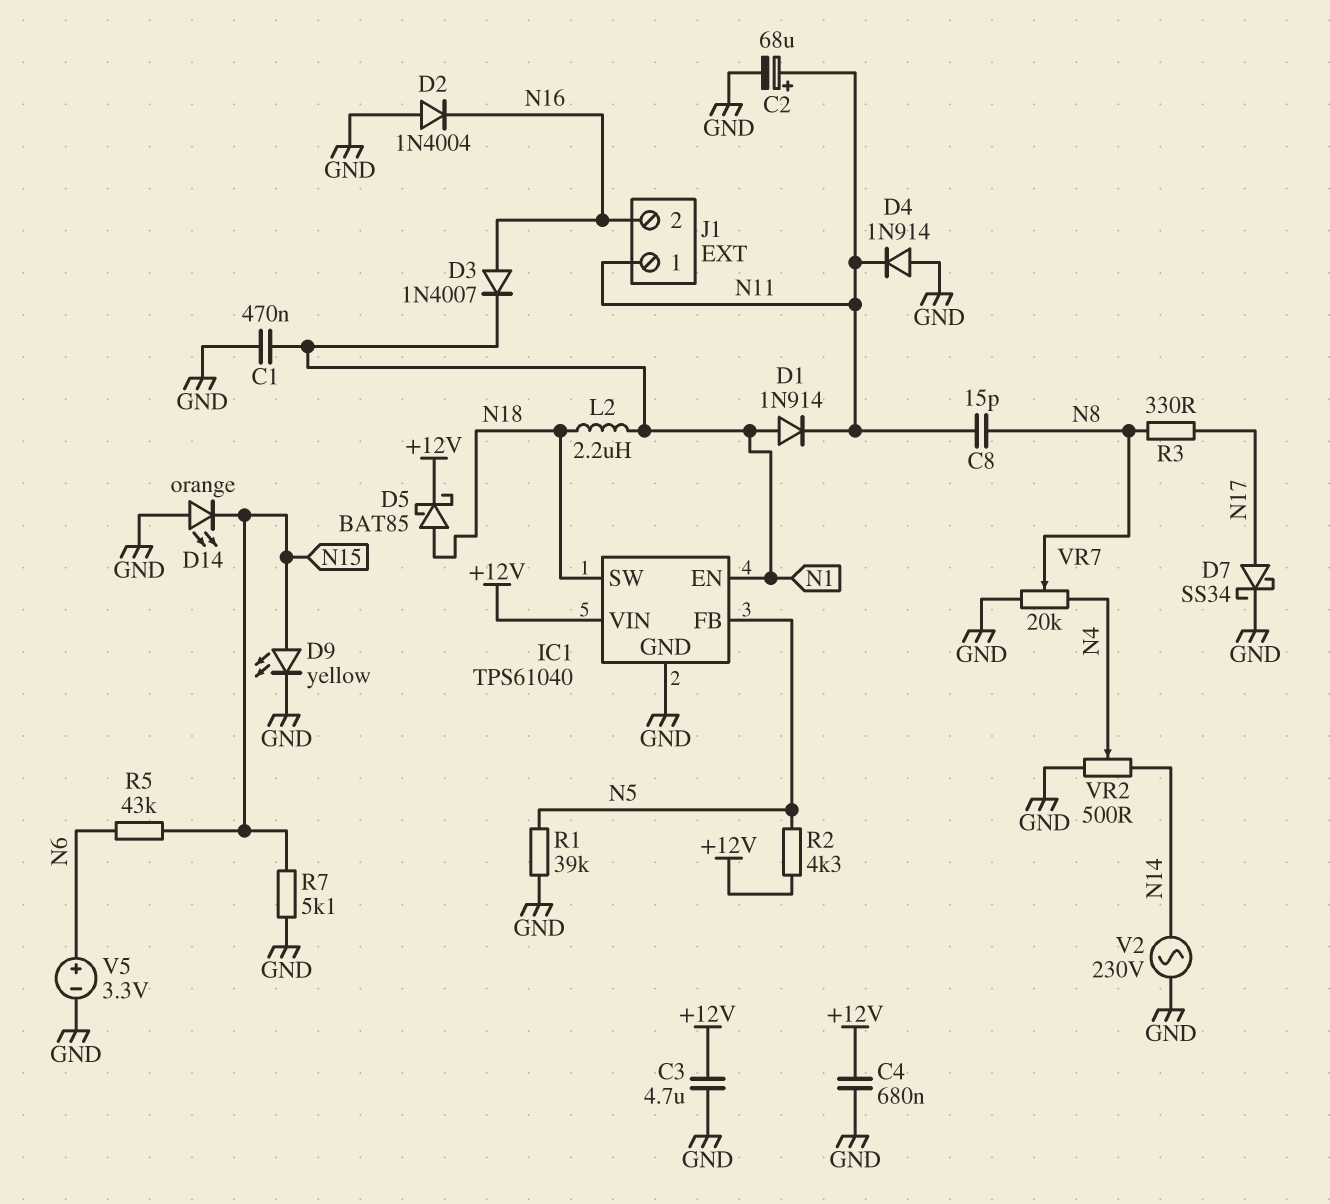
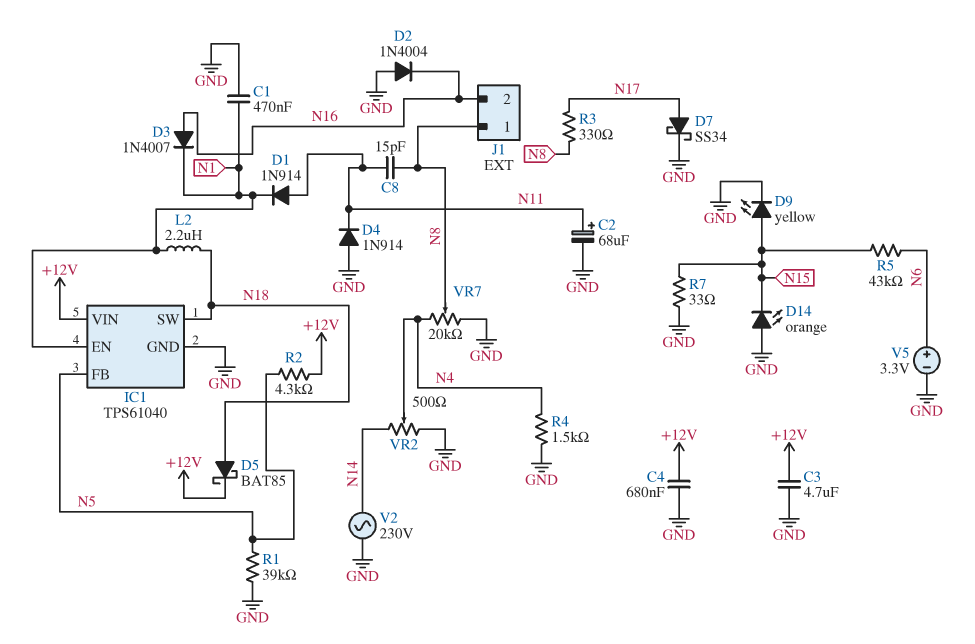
D1: diode 1N914 (A N1, K N11) -> diode 1N914 (A N11, K N1)
J1 pin 1: N11 -> N8
R4: none -> 1.5k (GND, N4)
R7: 5.1k (GND, N15) -> 33 (GND, N15)

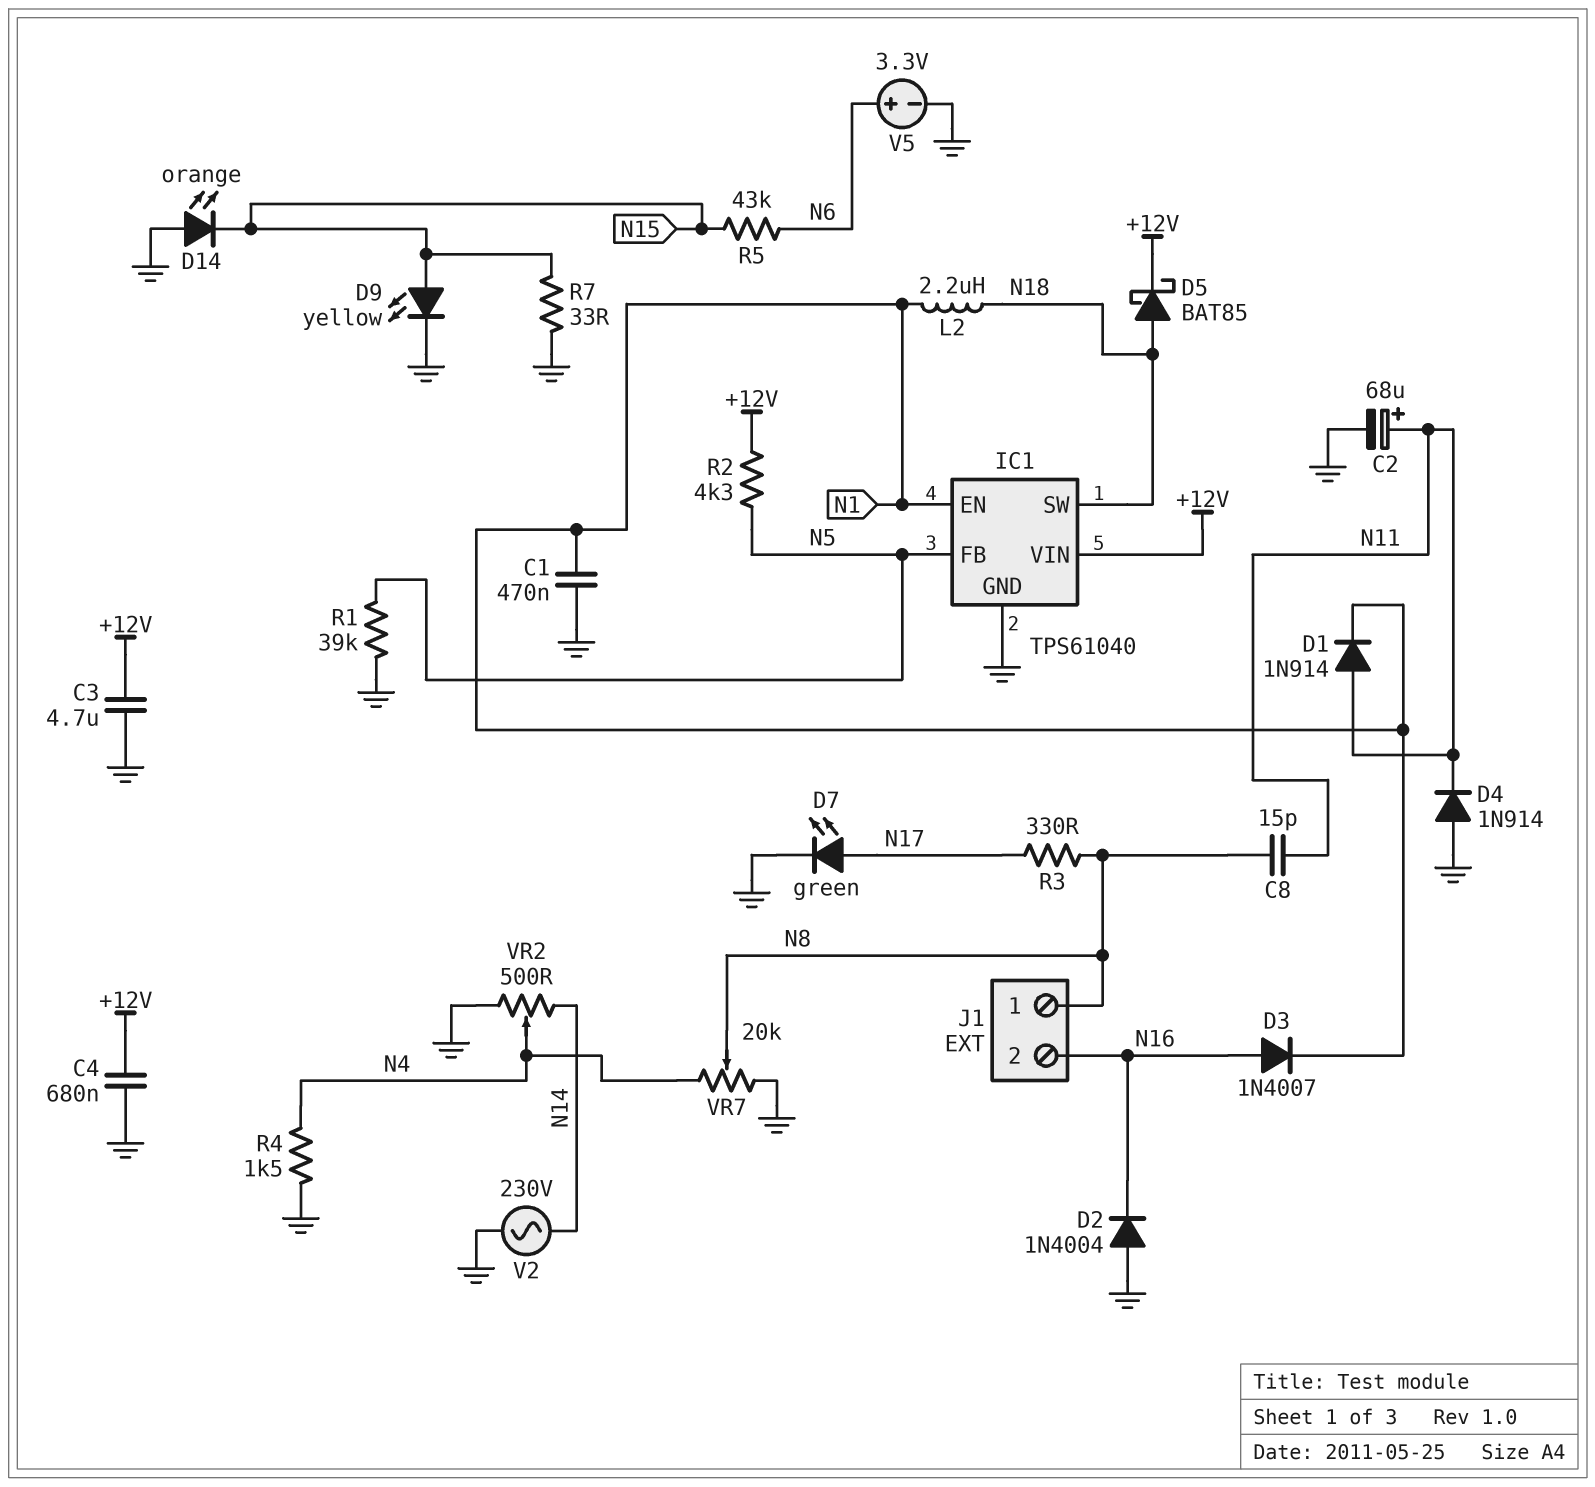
D7: schottky SS34 (A N17, K GND) -> LED green (A N17, K GND)

